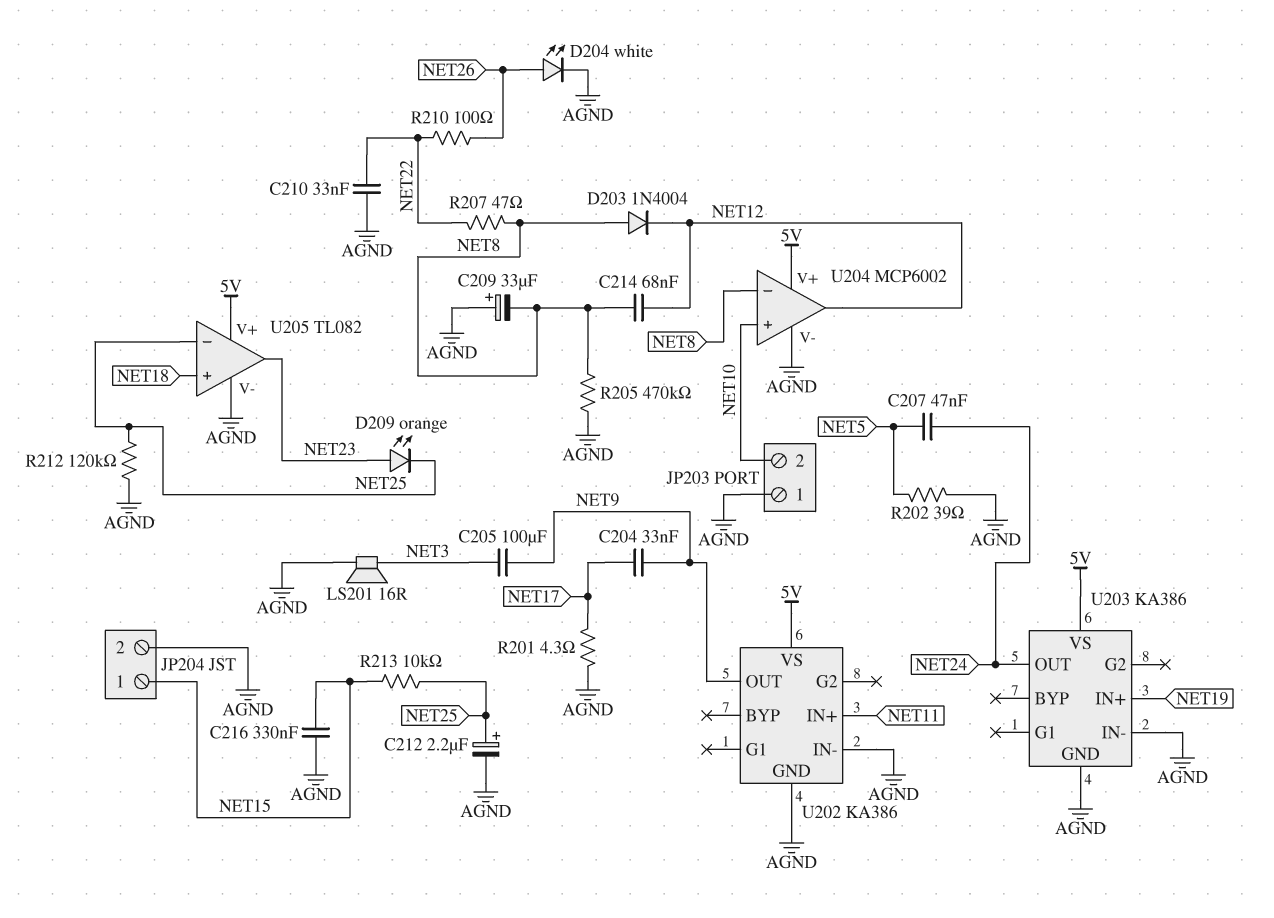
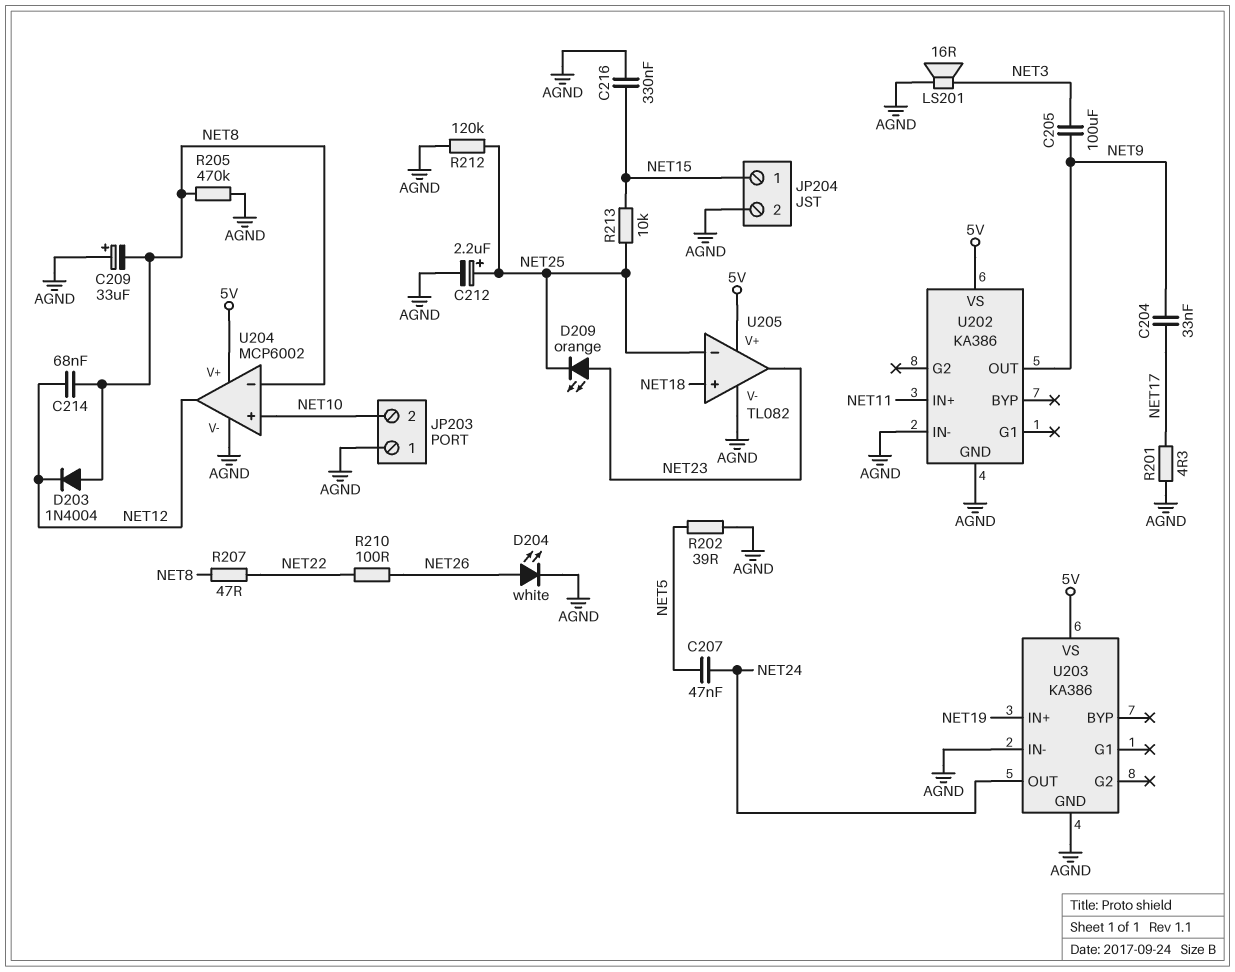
C210: 33nF (AGND, NET22) -> none

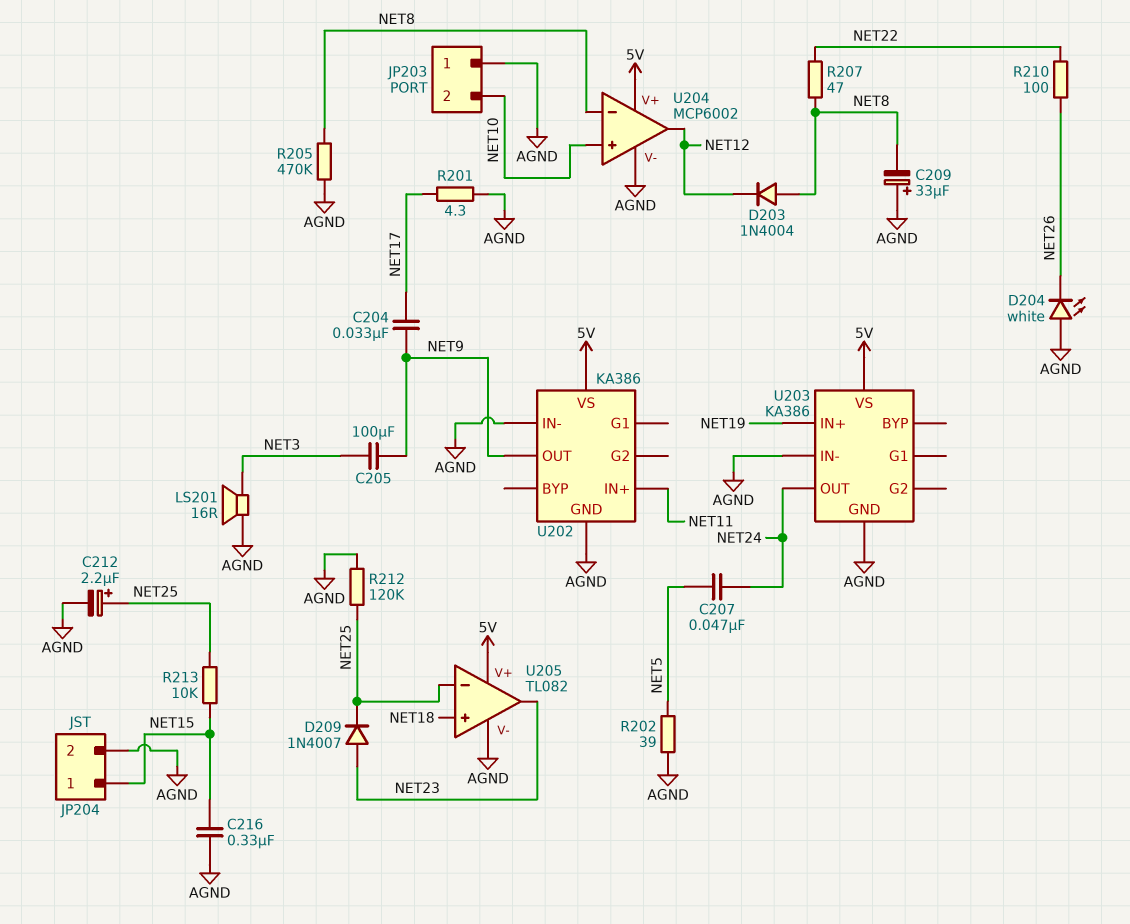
C214: 68nF (NET8, NET12) -> none
D204: LED white (A NET26, K AGND) -> LED white (A AGND, K NET26)
D209: LED orange (A NET23, K NET25) -> diode 1N4007 (A NET23, K NET25)

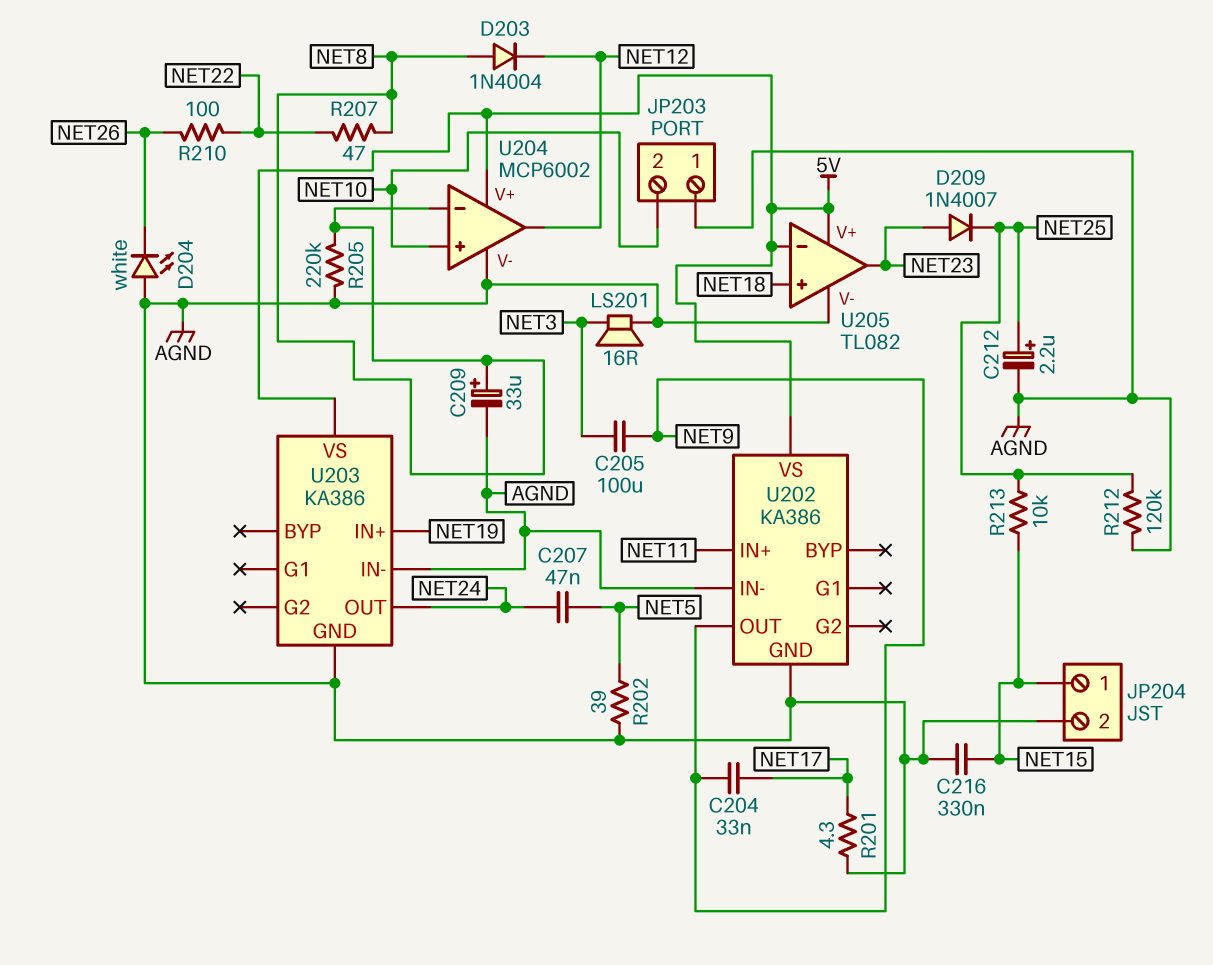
C209: 33uF (plus AGND, minus NET8) -> 33uF (plus NET8, minus AGND)
R205: 470k (AGND, NET8) -> 220k (AGND, NET8)
U205 pin in-: NET25 -> 5V

